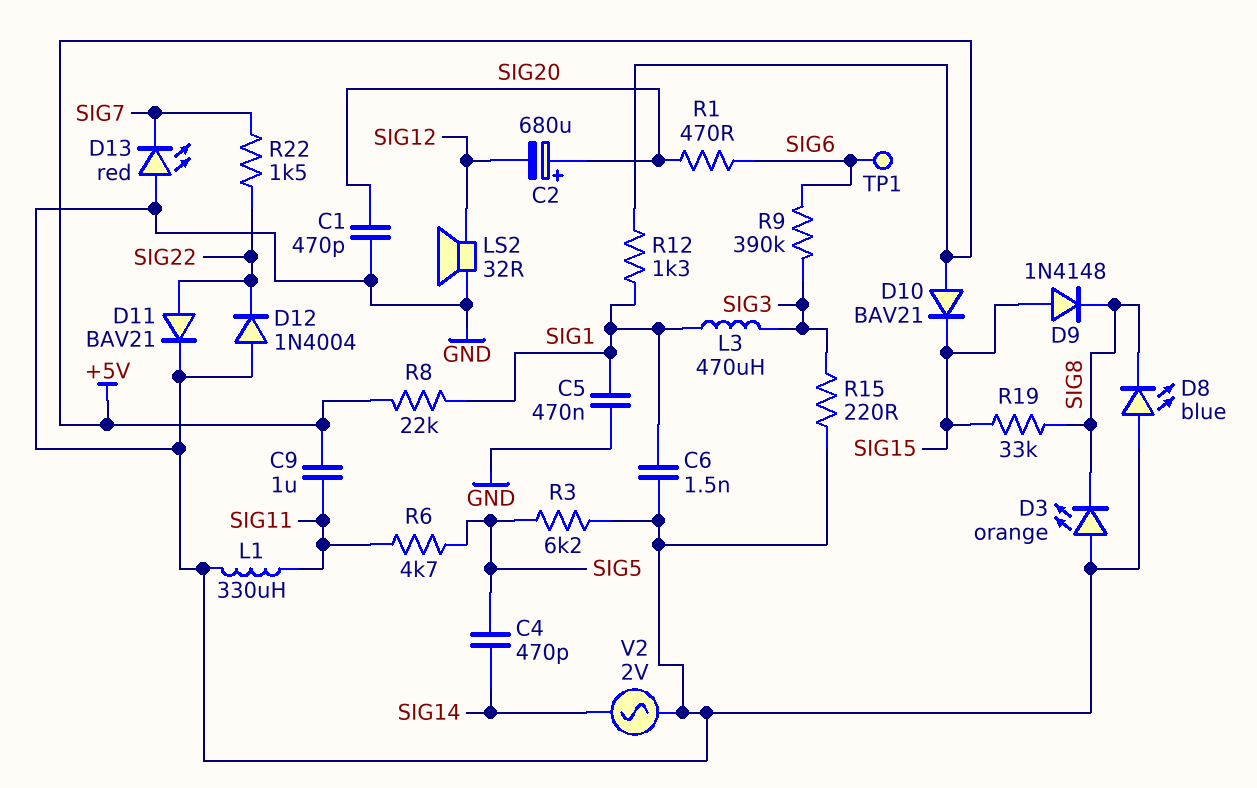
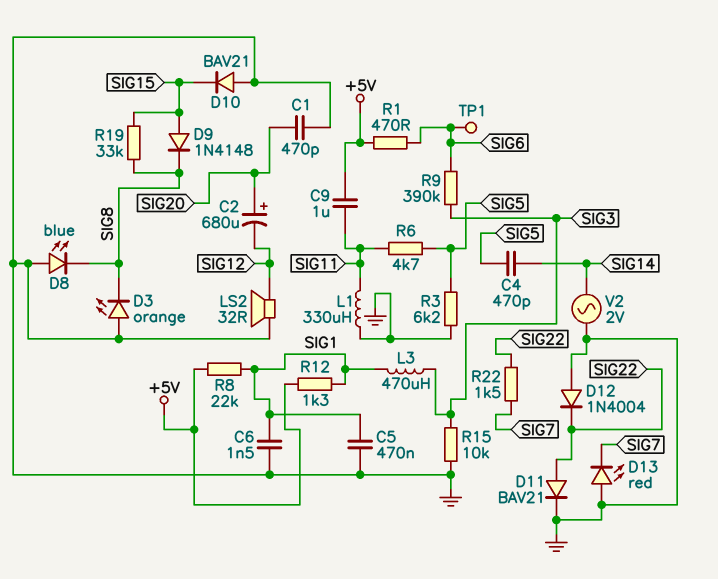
D10: diode BAV21 (A +5V, K SIG15) -> diode BAV21 (A GND, K SIG15)
R1: 470 (SIG6, SIG20) -> 470 (+5V, SIG6)
R15: 220 (GND, SIG3) -> 10k (GND, SIG3)

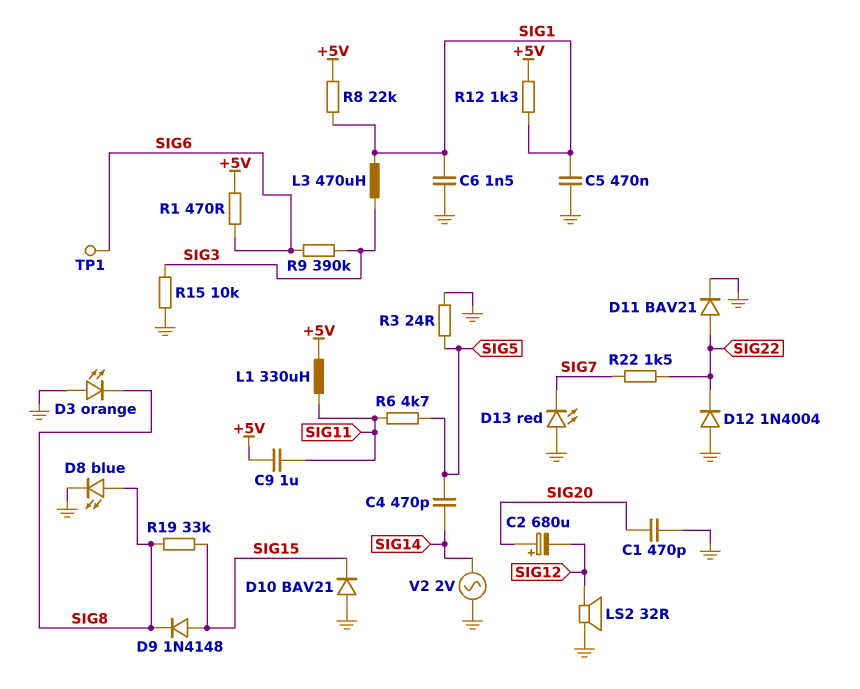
D8: LED blue (A GND, K SIG8) -> LED blue (A SIG8, K GND)
L1: 330uH (GND, SIG11) -> 330uH (+5V, SIG11)
R3: 6.2k (GND, SIG5) -> 24 (GND, SIG5)

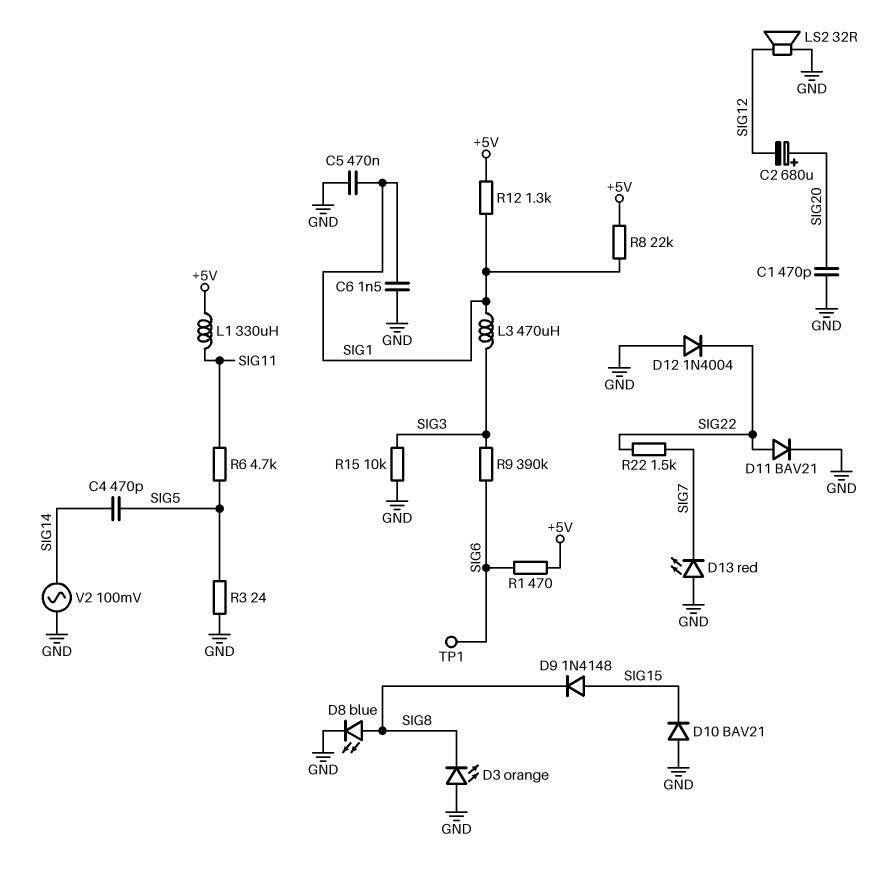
C9: 1uF (+5V, SIG11) -> none
R19: 33k (SIG8, SIG15) -> none
V2: AC 2V (GND, SIG14) -> AC 100mV (GND, SIG14)

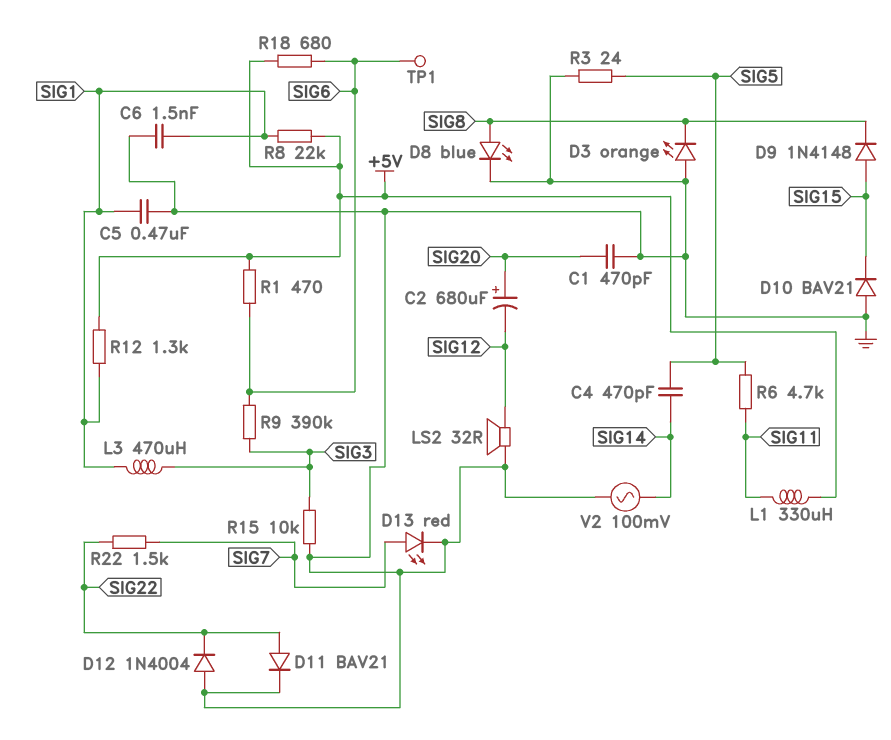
D13: LED red (A GND, K SIG7) -> LED red (A SIG7, K GND)
R18: none -> 680 (+5V, SIG6)

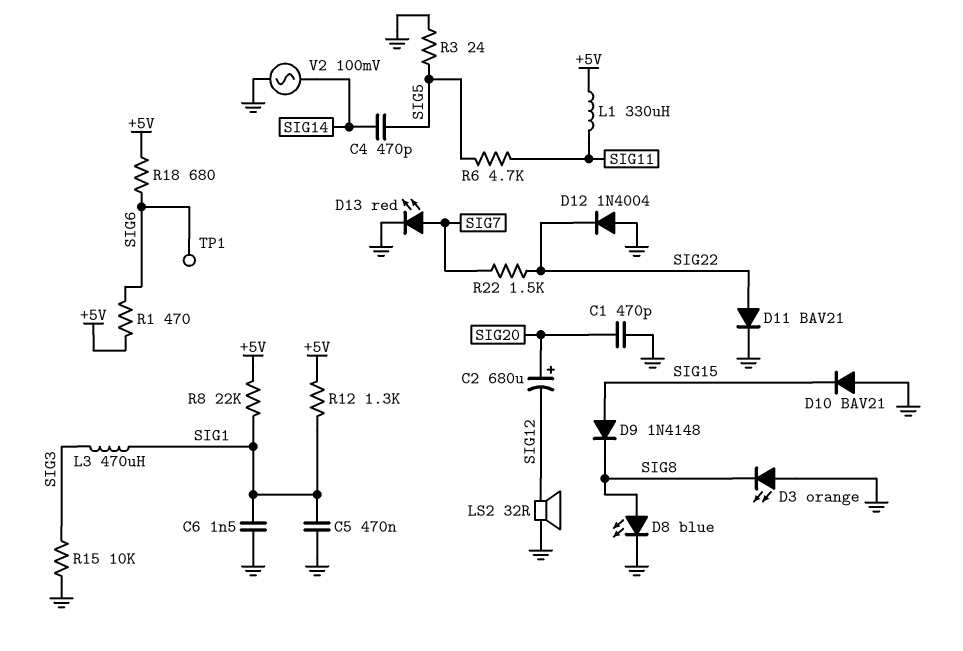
R9: 390k (SIG3, SIG6) -> none

